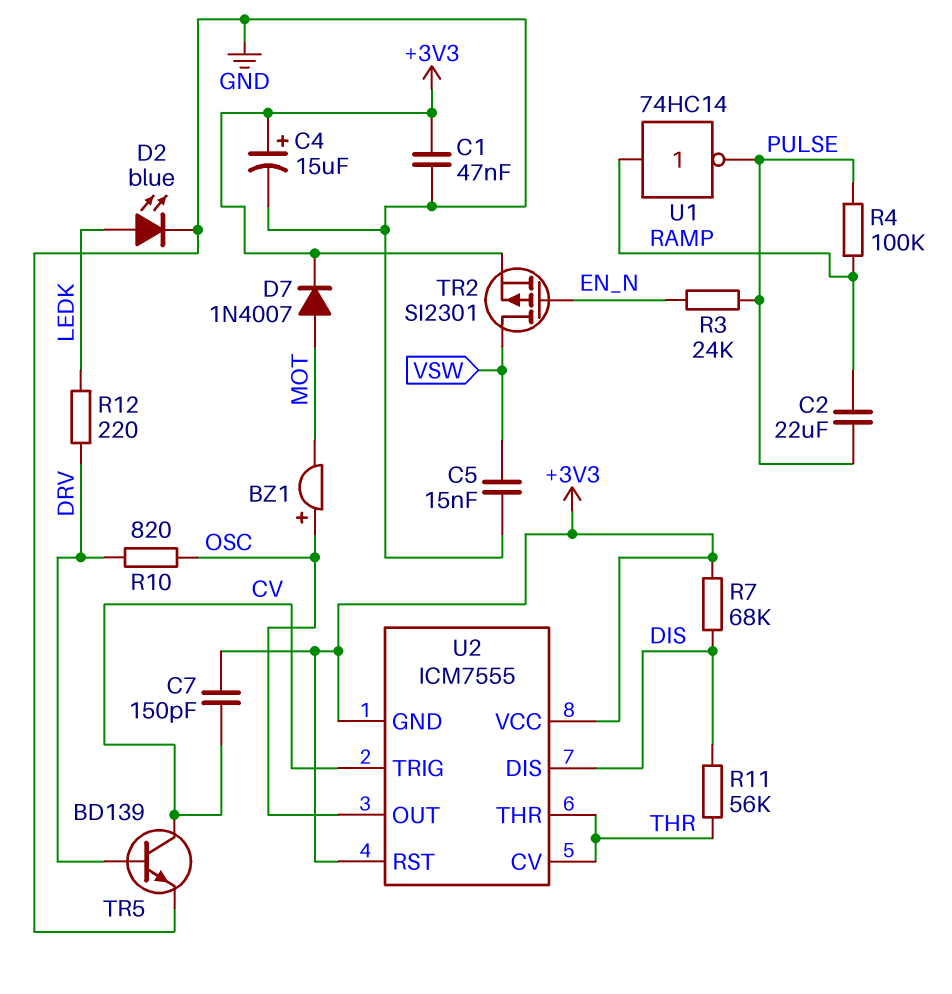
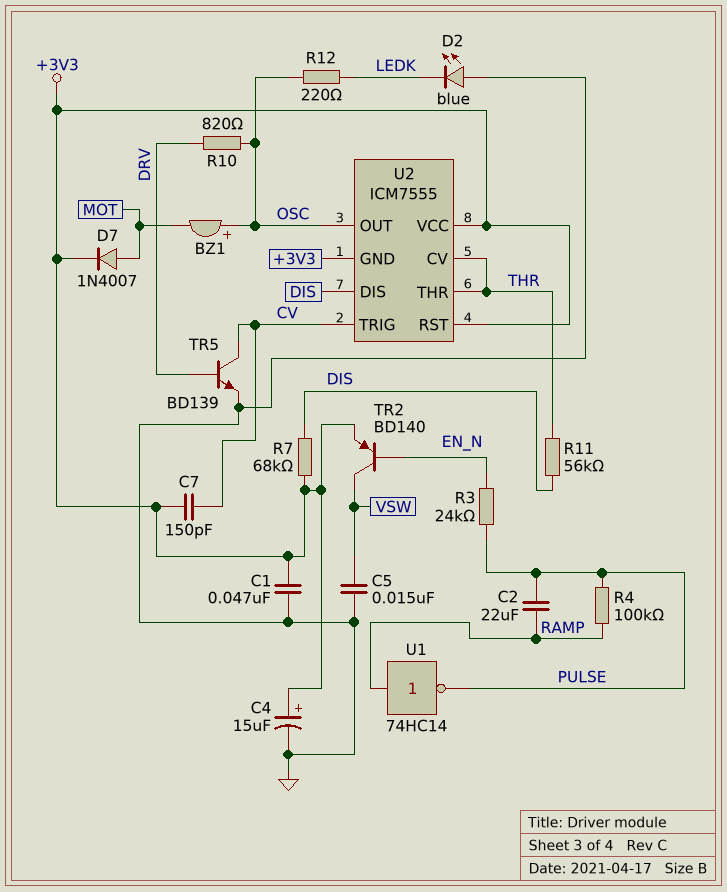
D2: LED blue (A LEDK, K GND) -> LED blue (A GND, K LEDK)
R12: 220 (DRV, LEDK) -> 220 (LEDK, OSC)
TR2: PMOS SI2301 (G EN_N, D VSW, S +3V3) -> PNP BD140 (B EN_N, C VSW, E +3V3)

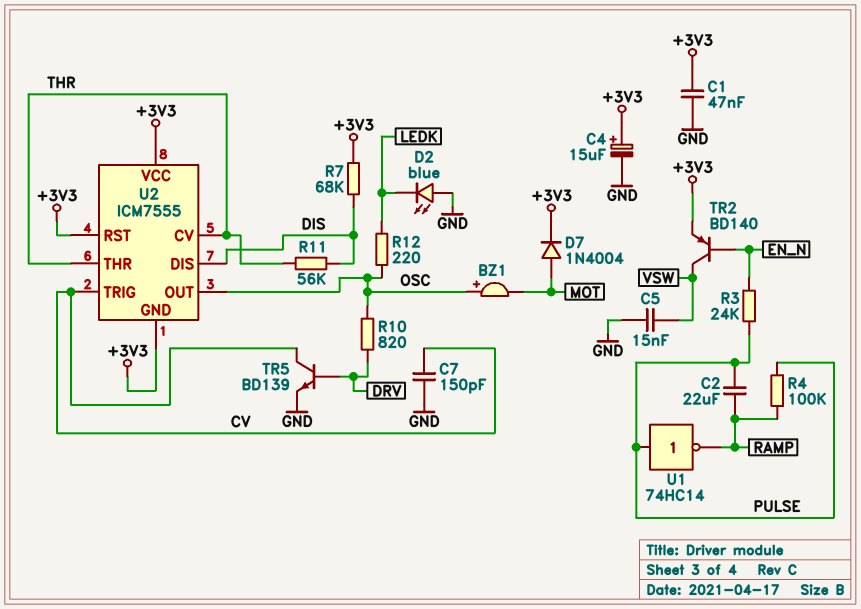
C7: 150pF (+3V3, CV) -> 150pF (CV, GND)
D7: diode 1N4007 (A MOT, K +3V3) -> diode 1N4004 (A MOT, K +3V3)
U1: NOT 74HC14 (in RAMP, out PULSE) -> NOT 74HC14 (in PULSE, out RAMP)

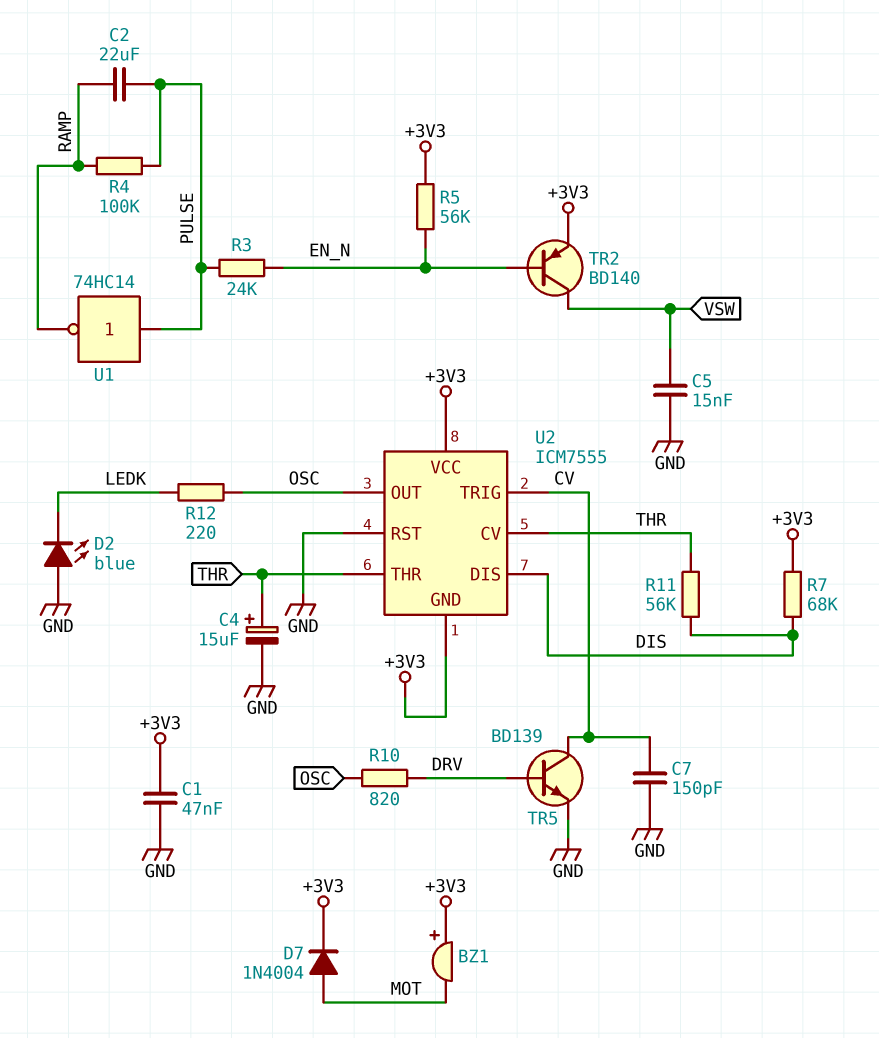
BZ1: buzzer (plus OSC, minus MOT) -> buzzer (plus +3V3, minus MOT)
C4: 15uF (plus +3V3, minus GND) -> 15uF (plus THR, minus GND)
R5: none -> 56k (+3V3, EN_N)
U2 pin RST: +3V3 -> GND

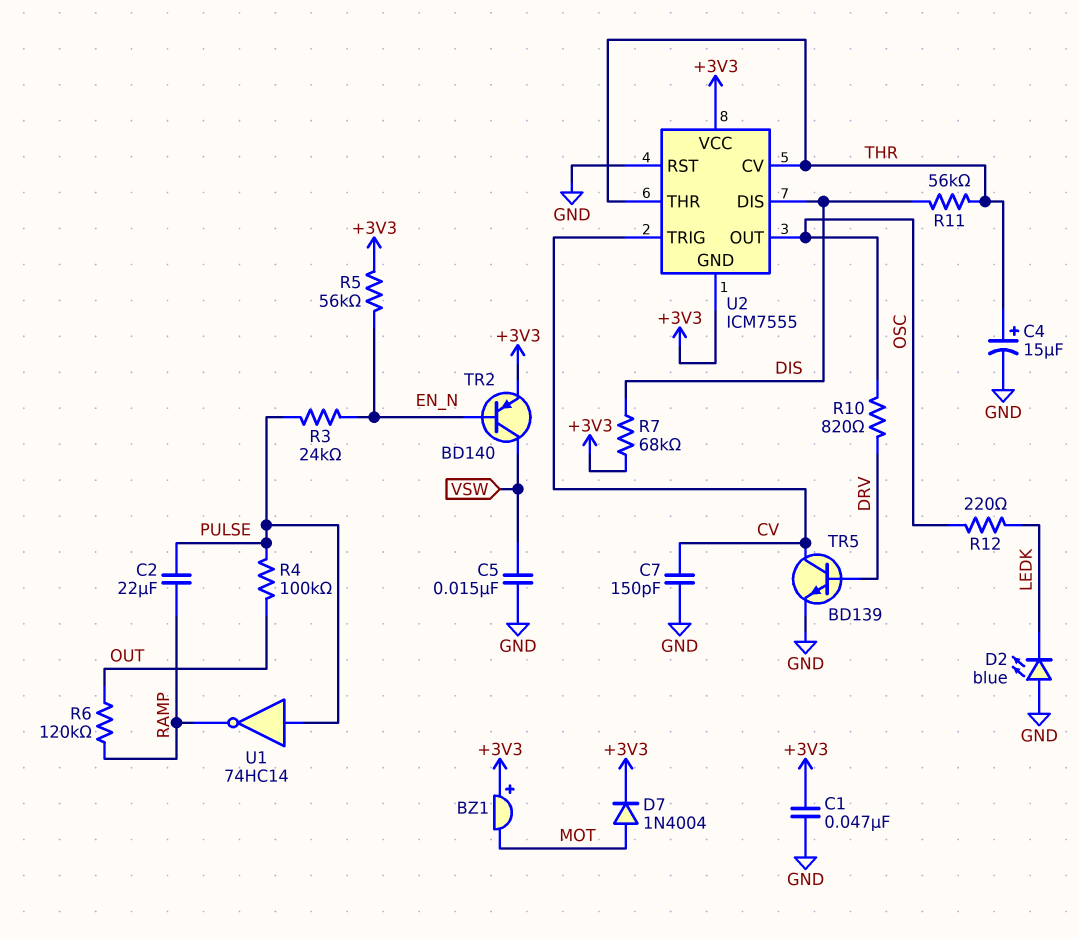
R4: 100k (PULSE, RAMP) -> 100k (OUT, PULSE)
R6: none -> 120k (OUT, RAMP)

